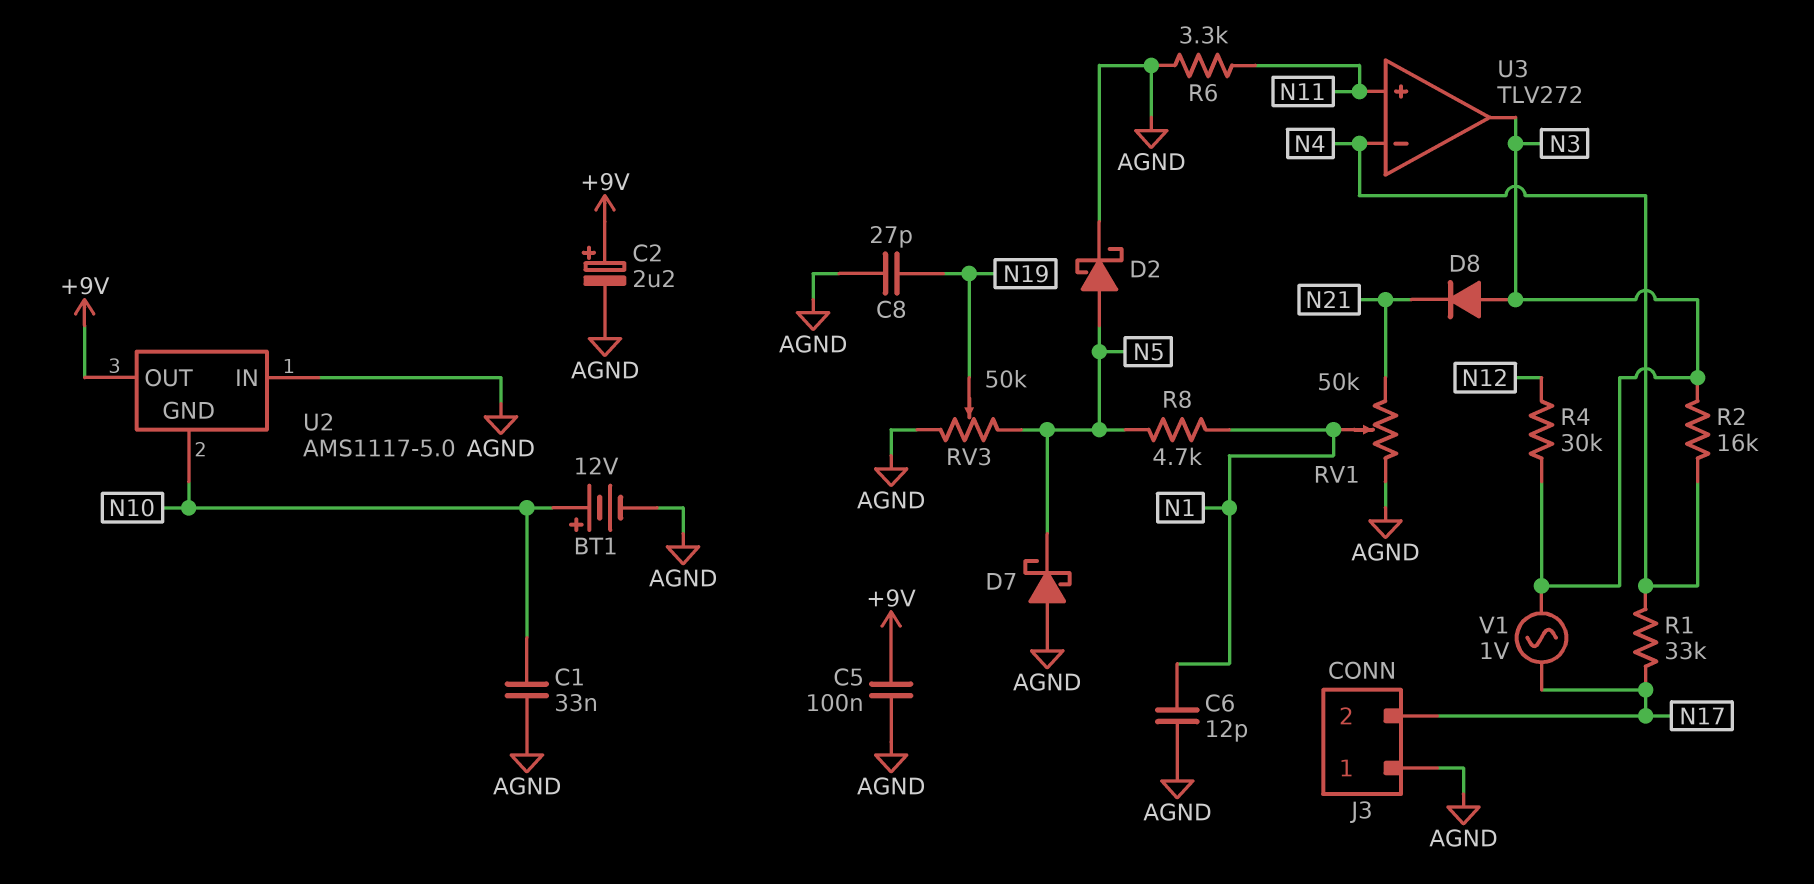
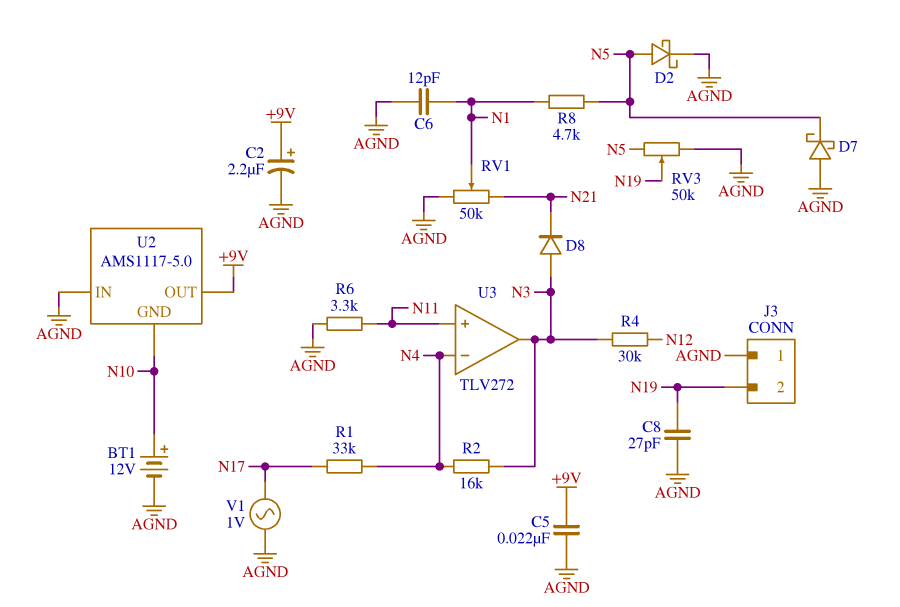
C1: 33nF (AGND, N10) -> none
C5: 100nF (+9V, AGND) -> 22nF (+9V, AGND)
J3 pin 2: N17 -> N19
V1: AC 1V (N3, N17) -> AC 1V (AGND, N17)

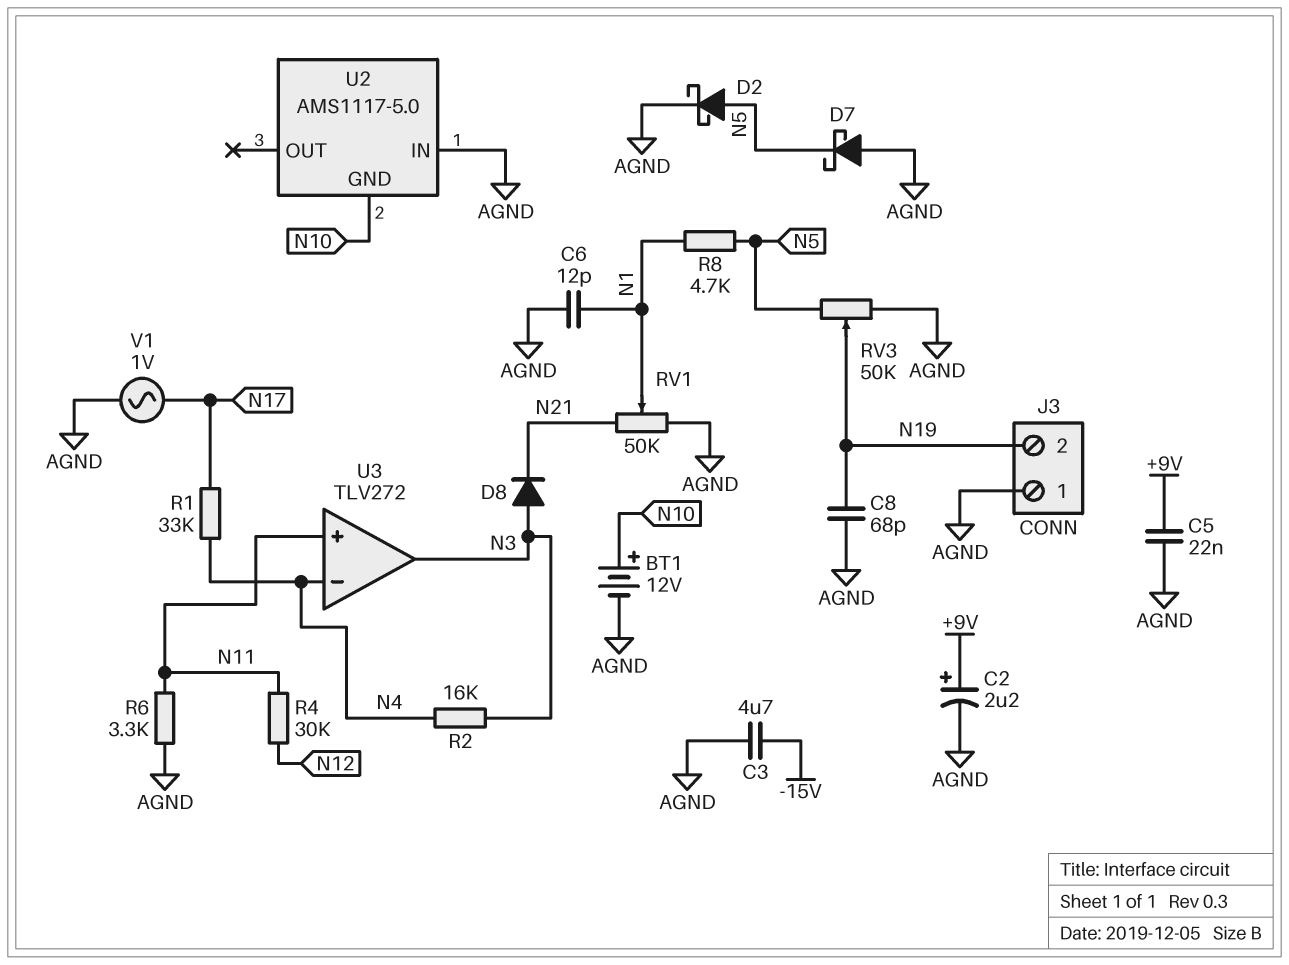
C3: none -> 4.7uF (-15V, AGND)
C8: 27pF (AGND, N19) -> 68pF (AGND, N19)
R4: 30k (N3, N12) -> 30k (N11, N12)
U2 pin OUT: +9V -> none

